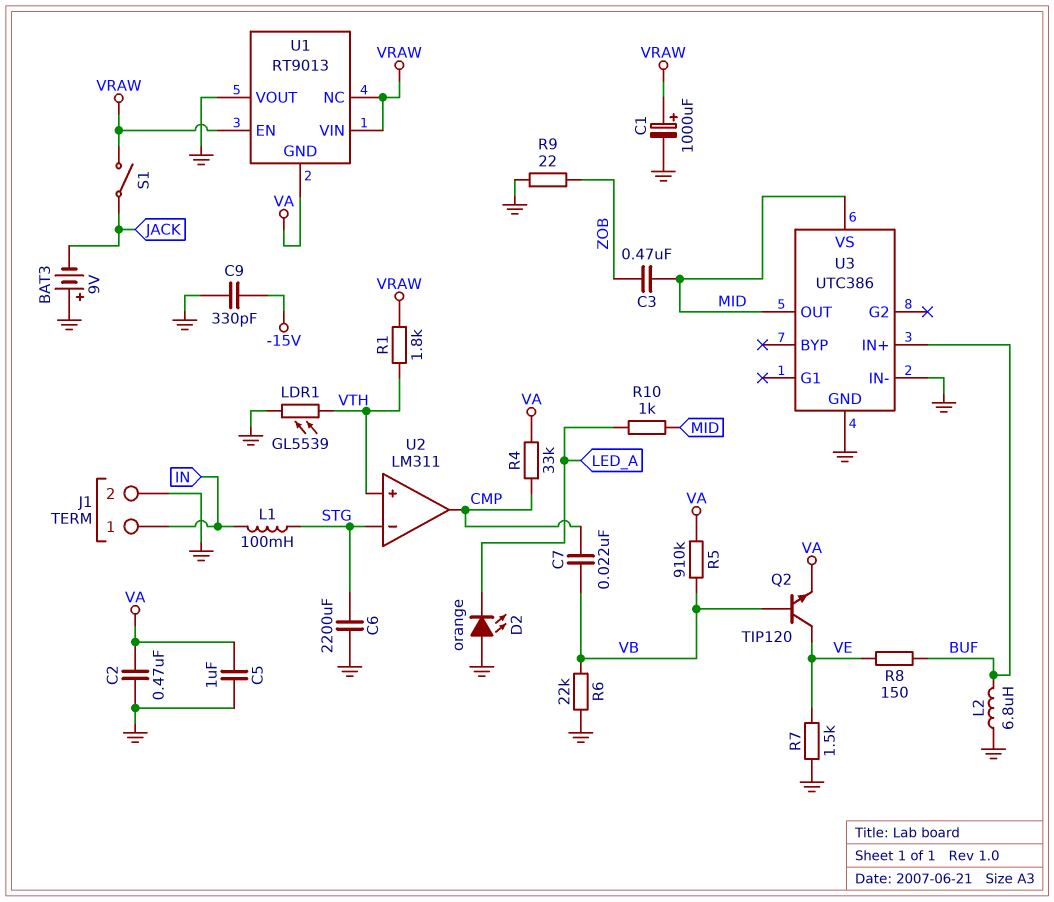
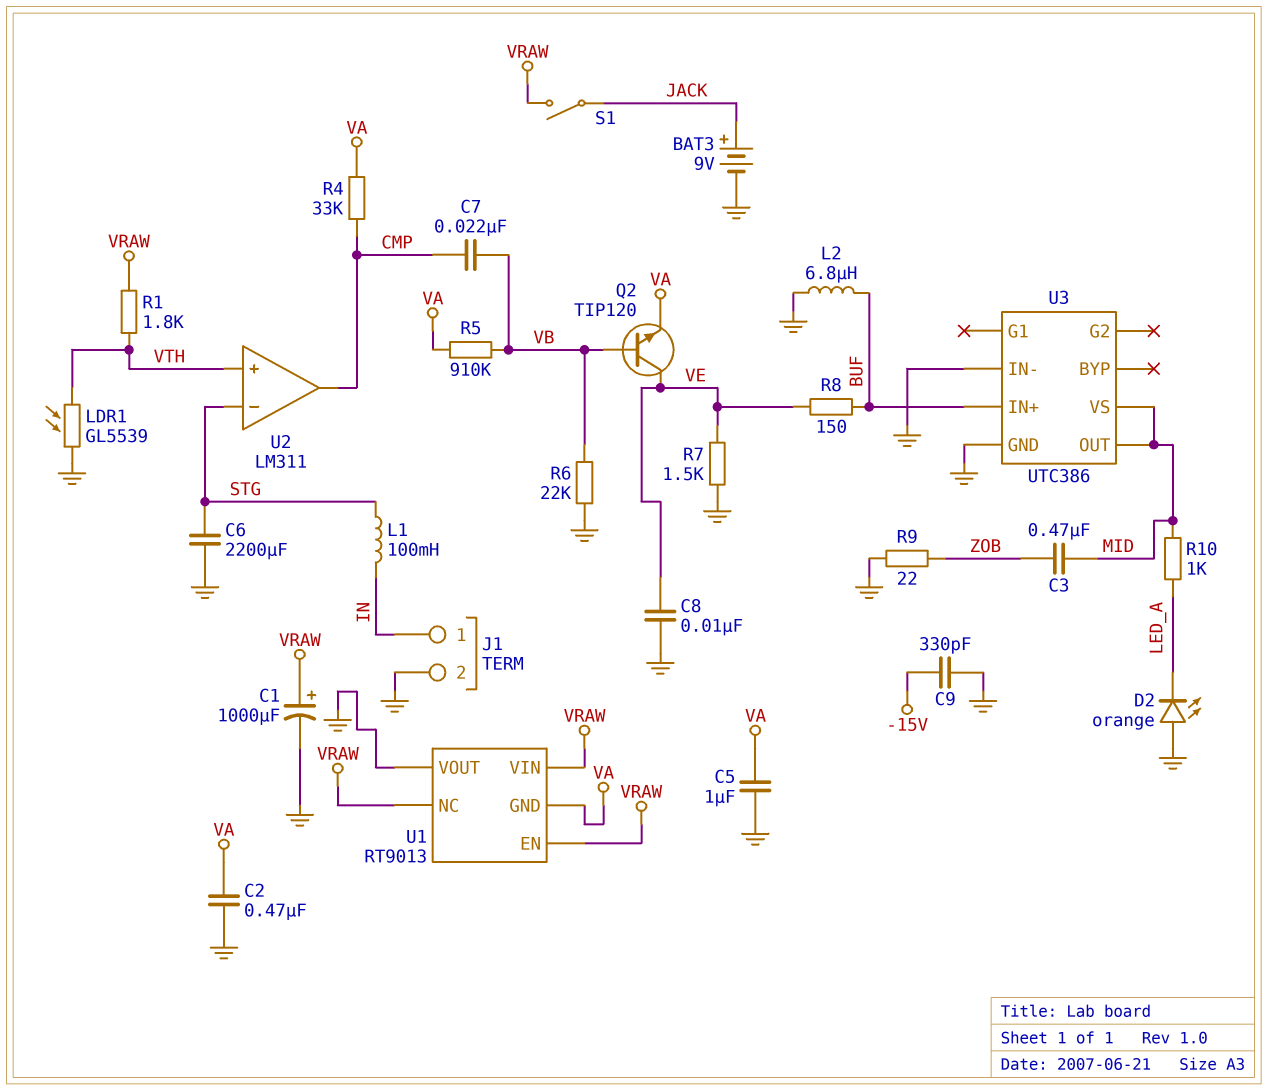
BAT3: 9V (plus GND, minus JACK) -> 9V (plus JACK, minus GND)
C8: none -> 10nF (GND, VE)

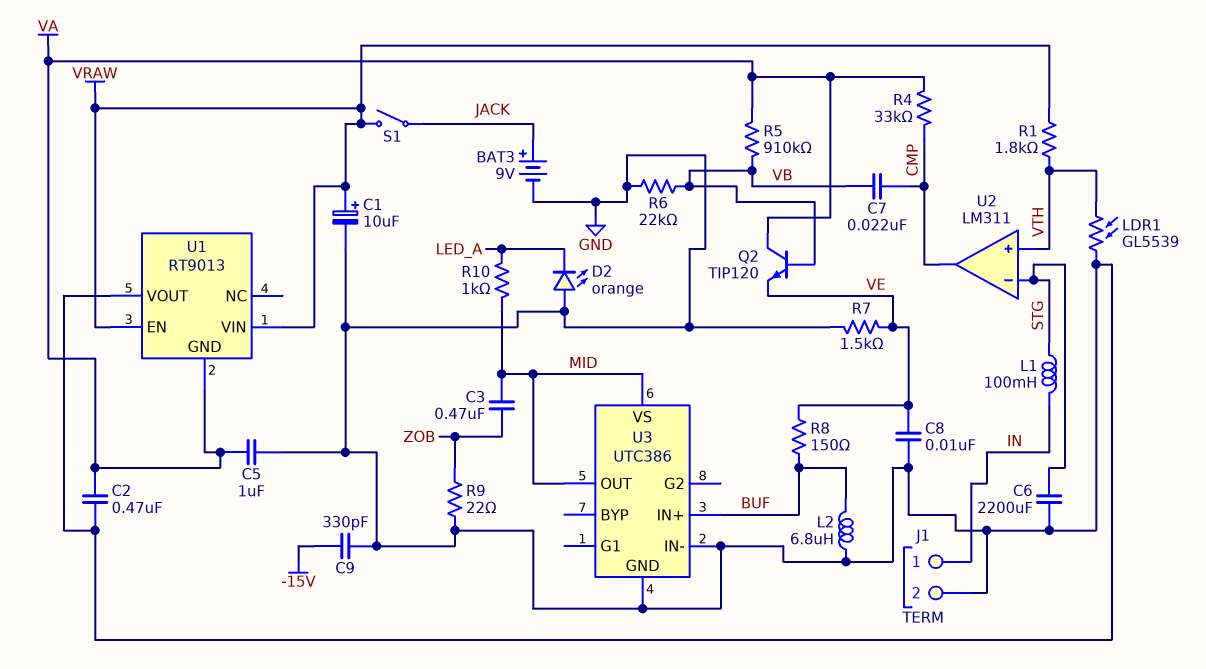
C1: 1000uF (plus VRAW, minus GND) -> 10uF (plus VRAW, minus GND)
Q2: NPN TIP120 (B VB, C VE, E VA) -> NPN TIP120 (B VB, C VA, E VE)
U1 pin NC: VRAW -> none

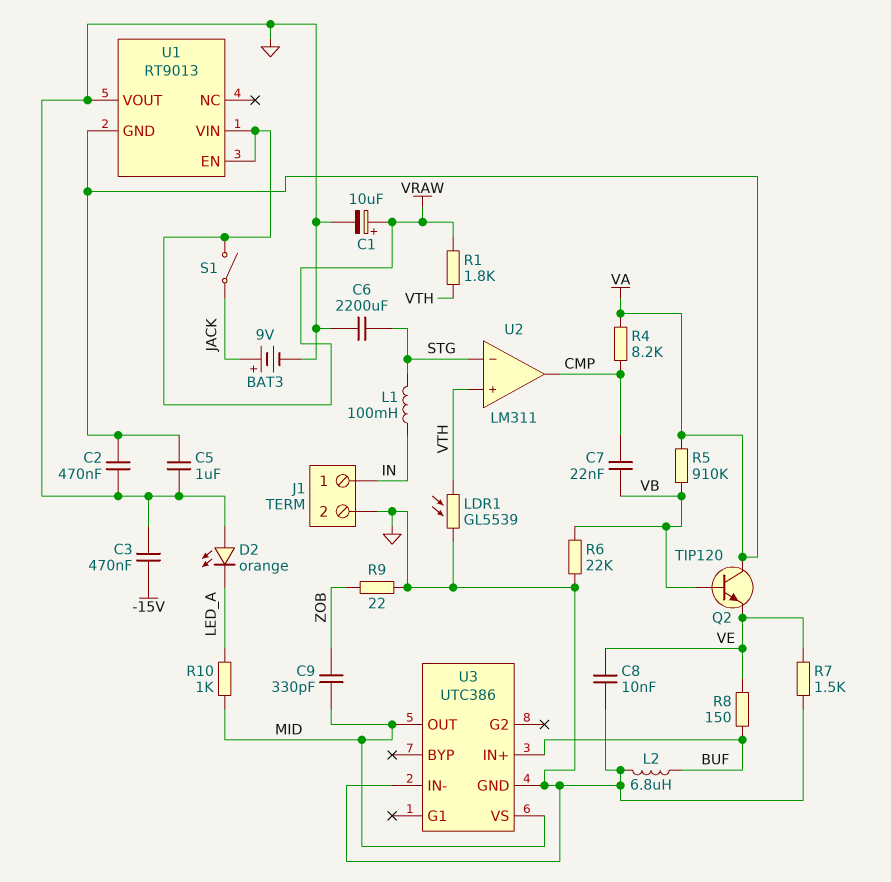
C3: 470nF (MID, ZOB) -> 470nF (-15V, GND)
C9: 330pF (-15V, GND) -> 330pF (MID, ZOB)
R4: 33k (CMP, VA) -> 8.2k (CMP, VA)

